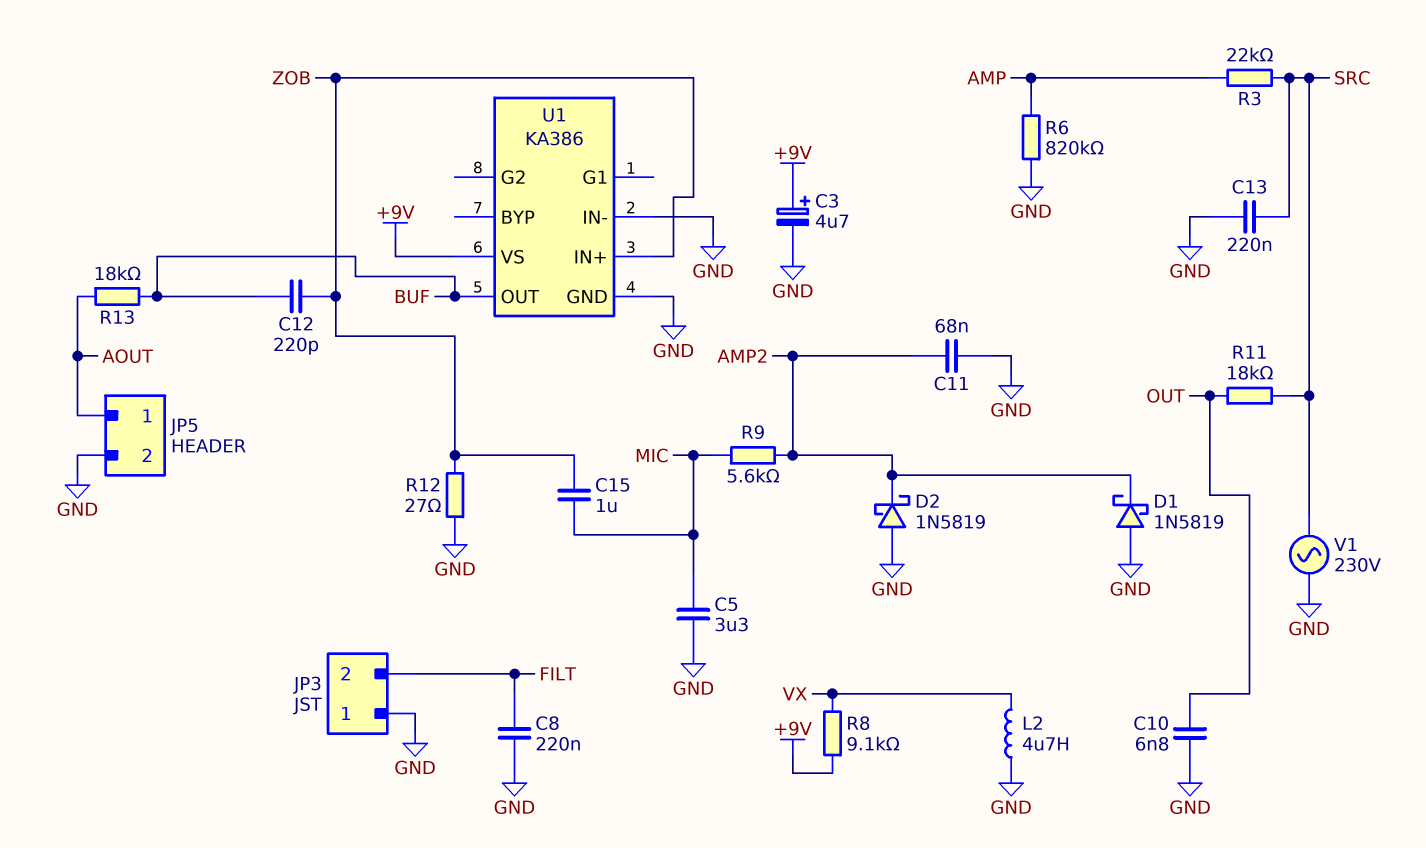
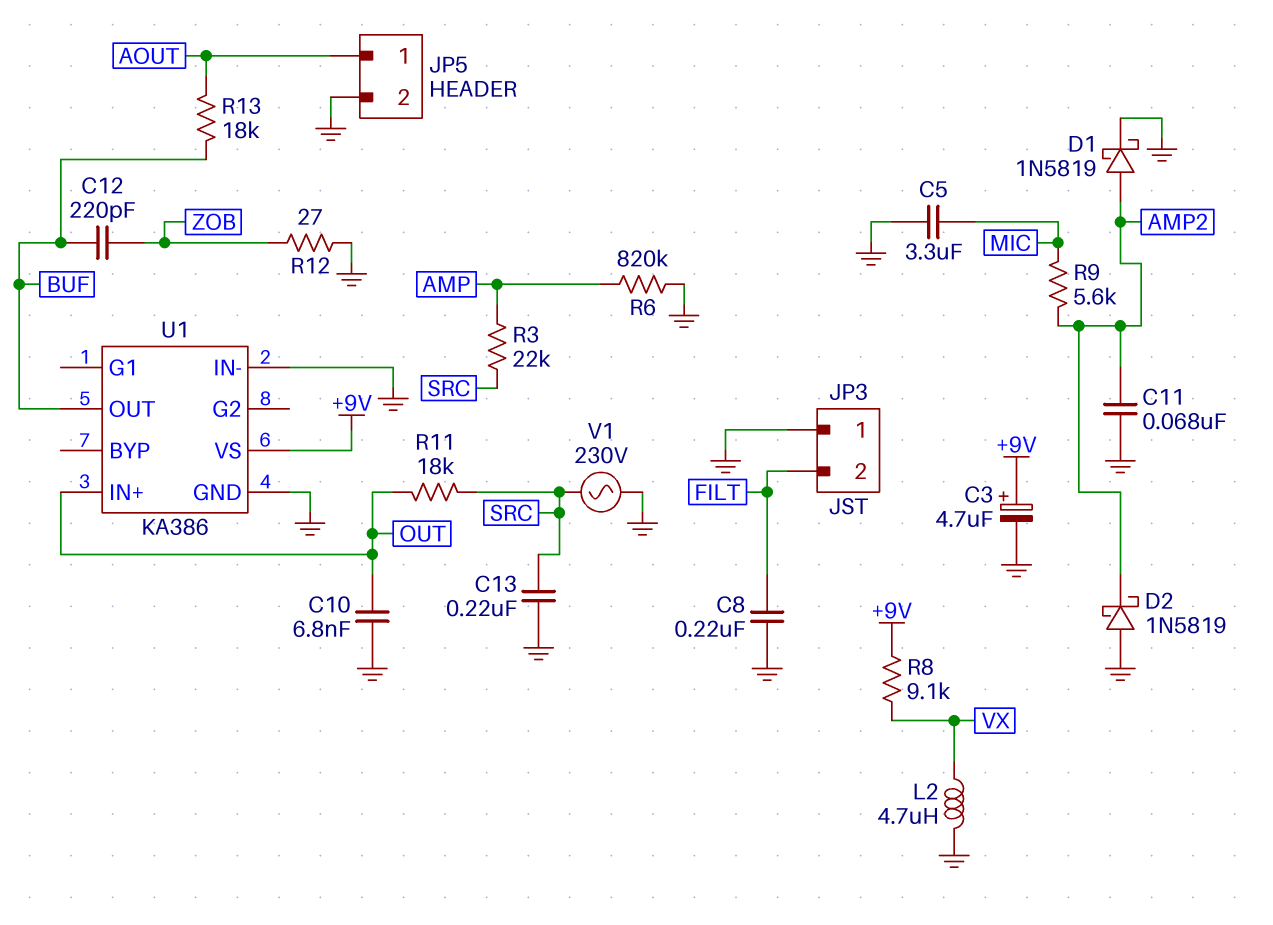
C15: 1uF (MIC, ZOB) -> none
D1: schottky 1N5819 (A GND, K AMP2) -> schottky 1N5819 (A AMP2, K GND)
U1 pin IN+: ZOB -> OUT

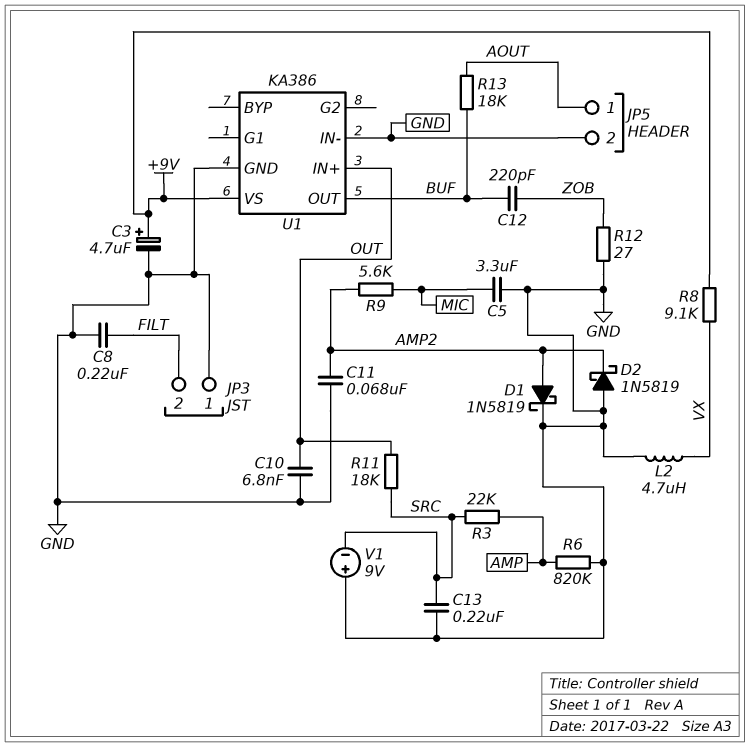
V1: AC 230V (GND, SRC) -> 9V (plus GND, minus SRC)

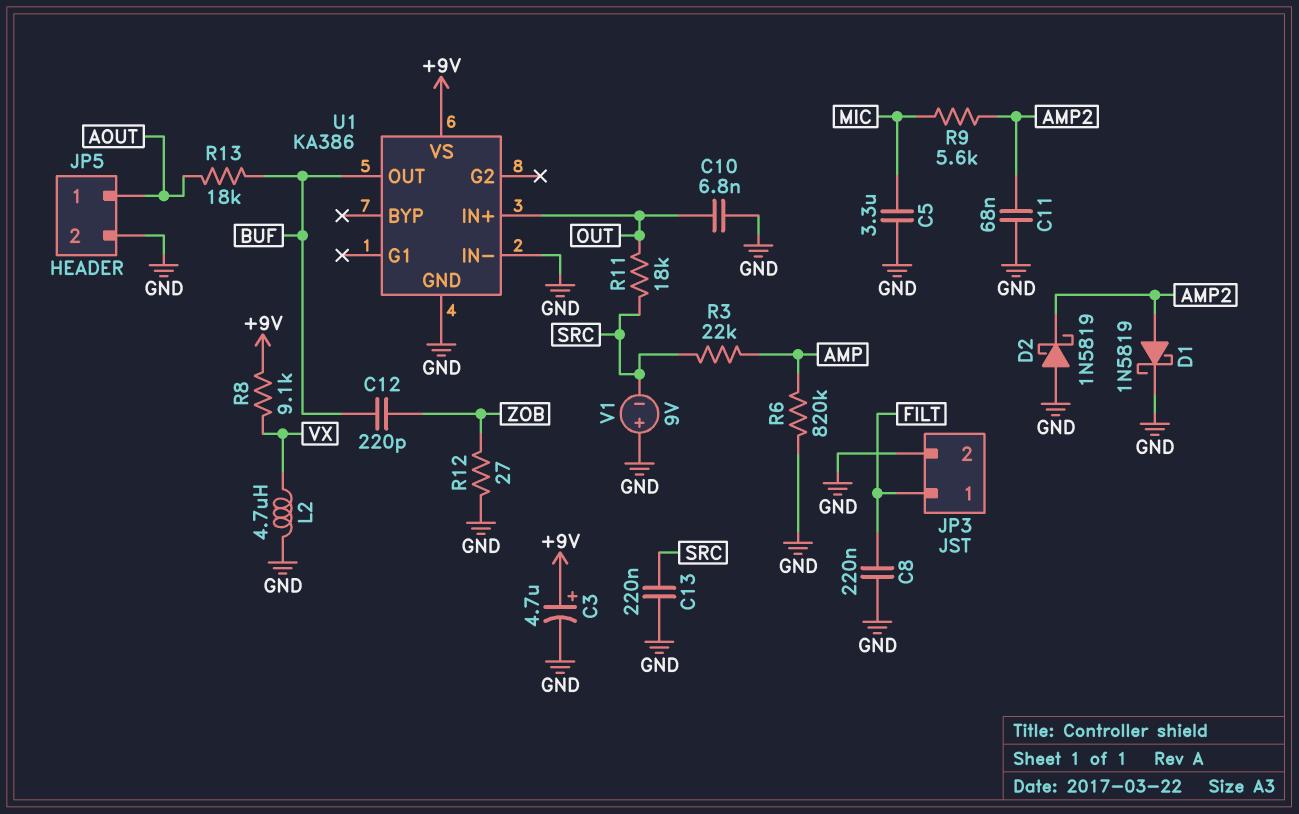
JP3 pin 1: GND -> FILT
JP3 pin 2: FILT -> GND

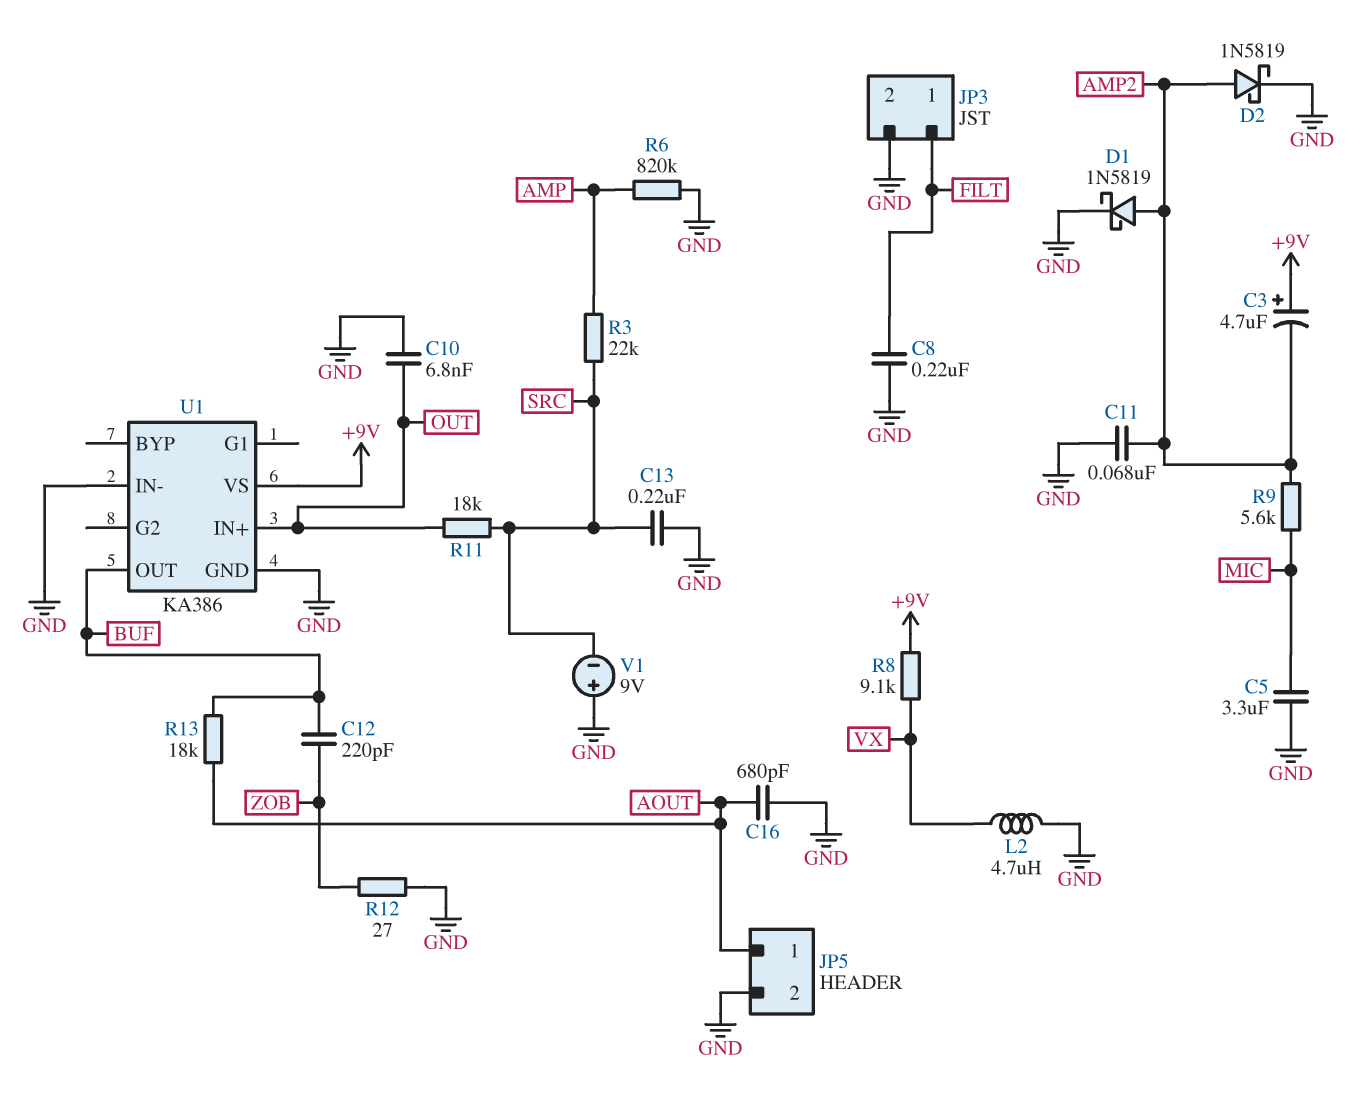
C3: 4.7uF (plus +9V, minus GND) -> 4.7uF (plus +9V, minus AMP2)
C16: none -> 680pF (AOUT, GND)
D2: schottky 1N5819 (A GND, K AMP2) -> schottky 1N5819 (A AMP2, K GND)

